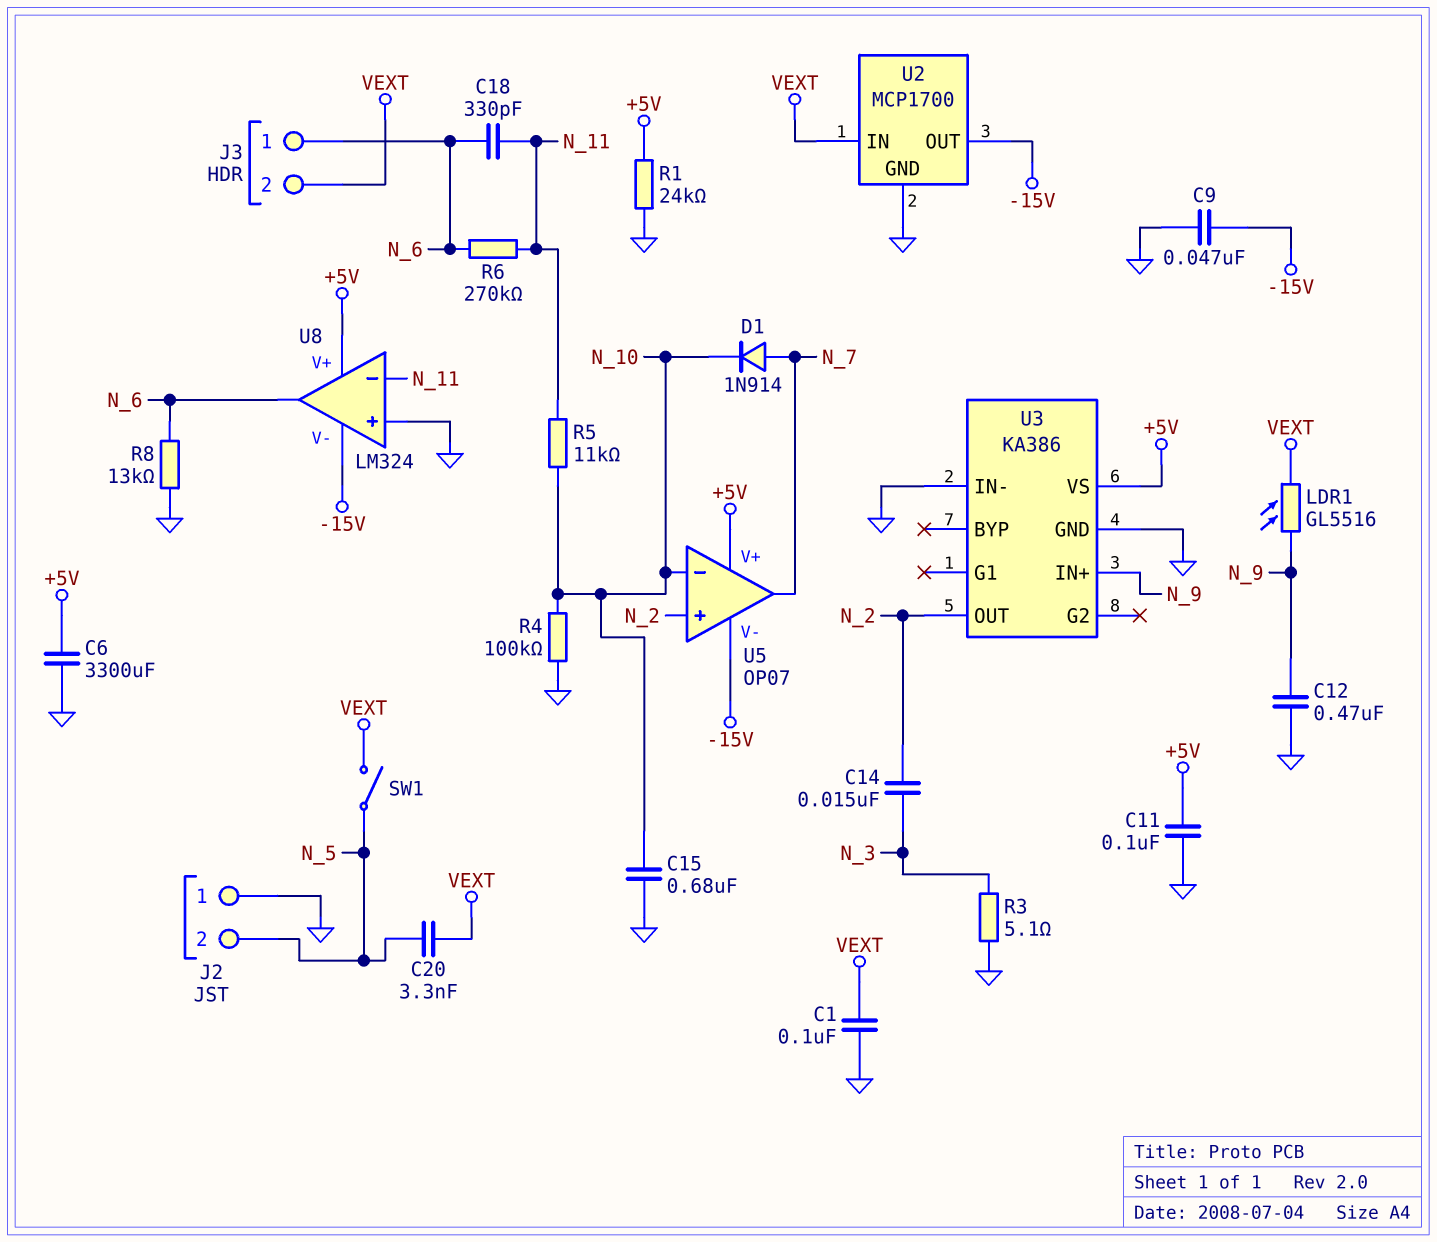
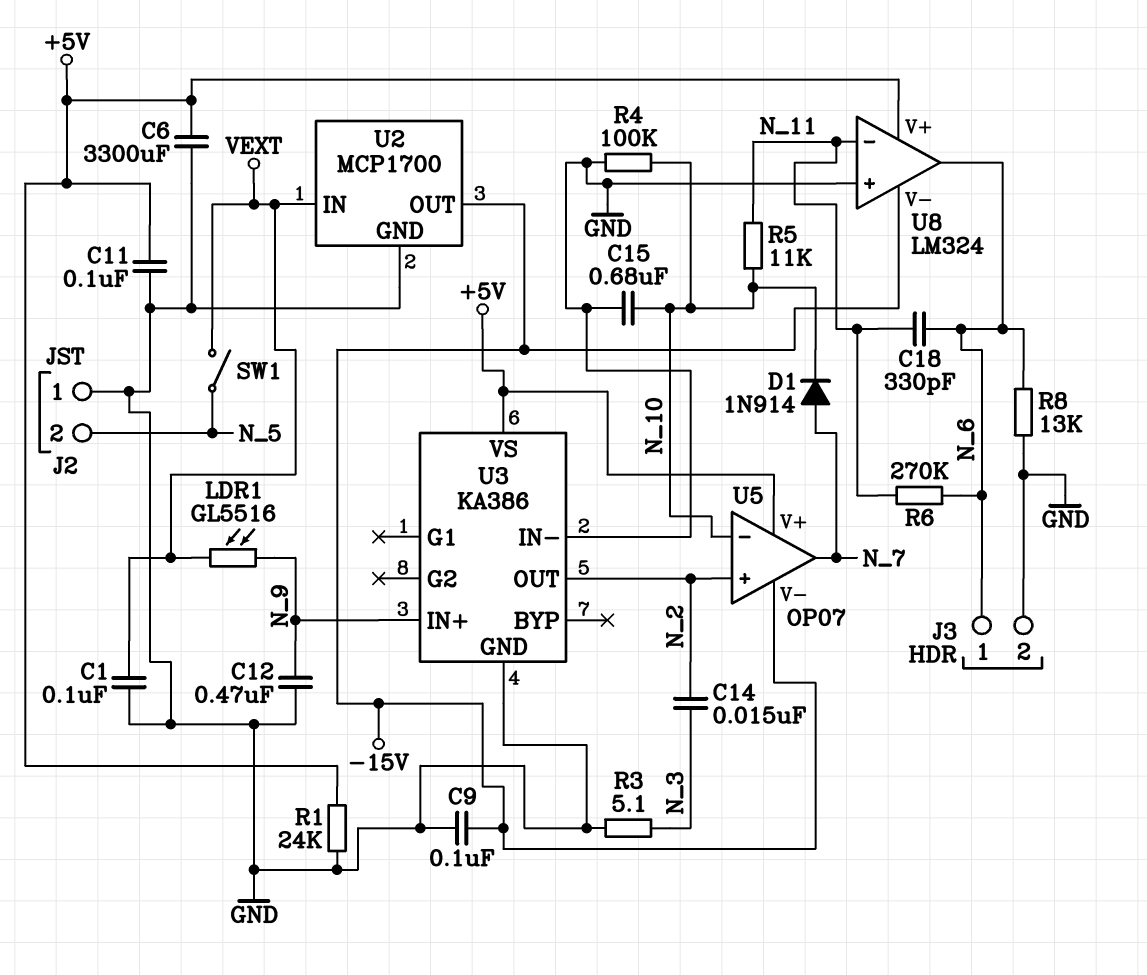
C9: 47nF (-15V, GND) -> 100nF (-15V, GND)
C20: 3.3nF (N_5, VEXT) -> none
J3 pin 2: VEXT -> GND

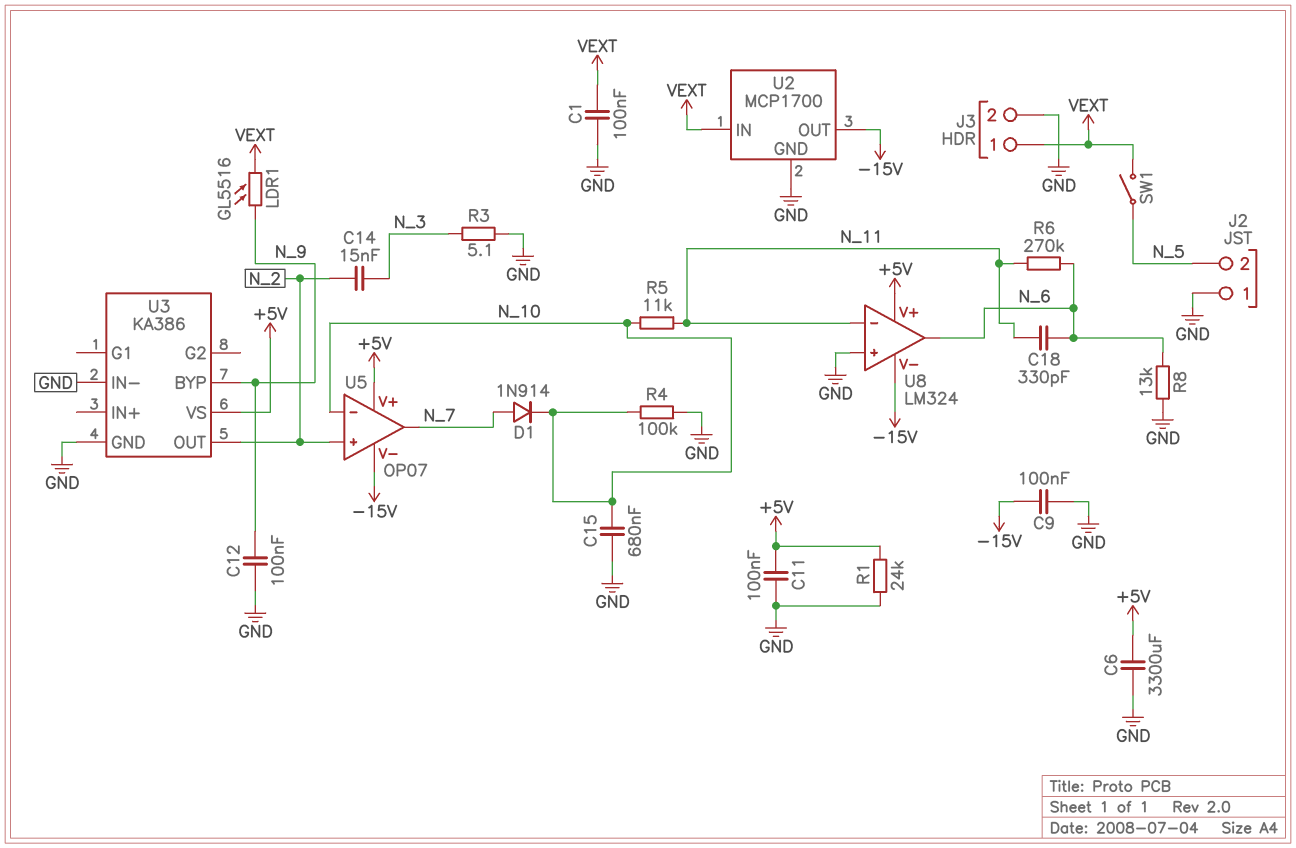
C12: 470nF (GND, N_9) -> 100nF (GND, N_9)
J3 pin 1: N_6 -> VEXT
U3 pin BYP: none -> N_9
U3 pin IN+: N_9 -> none

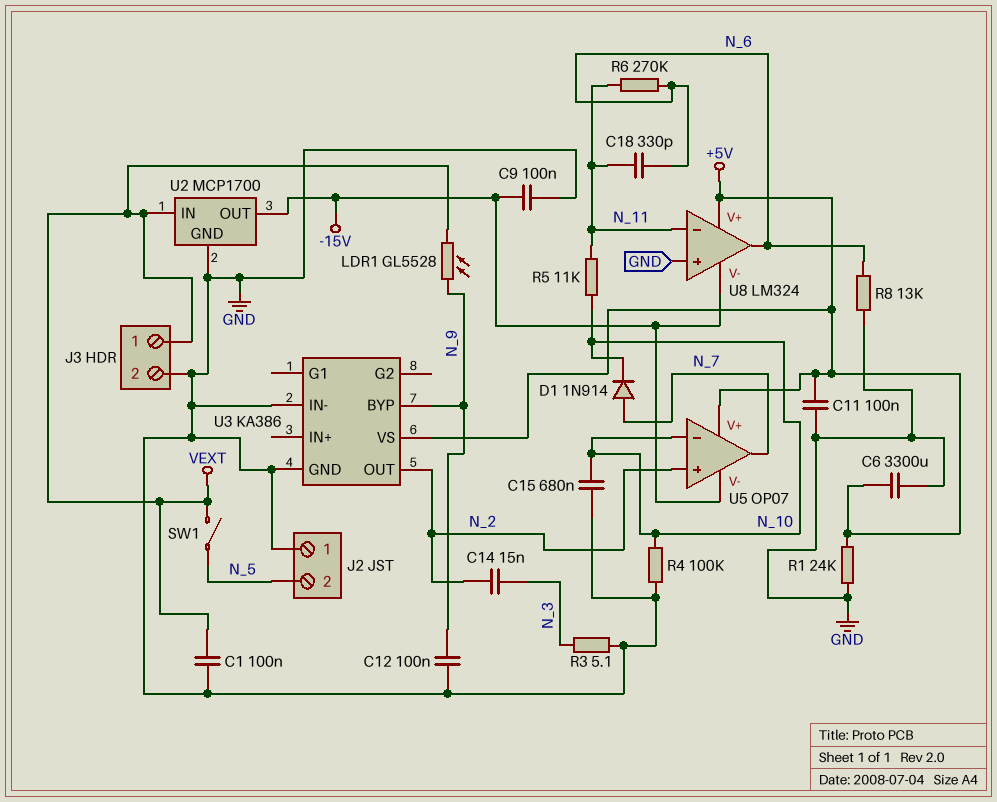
LDR1: GL5516 (N_9, VEXT) -> GL5528 (N_9, VEXT)

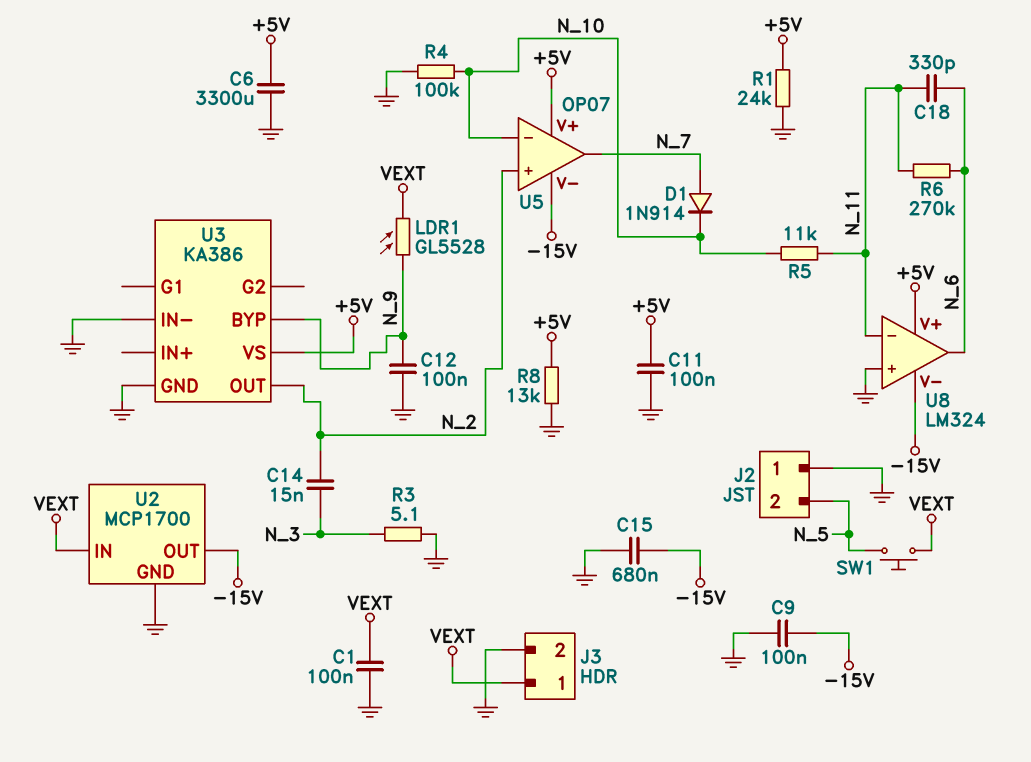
C15: 680nF (GND, N_10) -> 680nF (-15V, GND)
R8: 13k (GND, N_6) -> 13k (+5V, GND)
SW1: switch (N_5, VEXT) -> button (N_5, VEXT)

